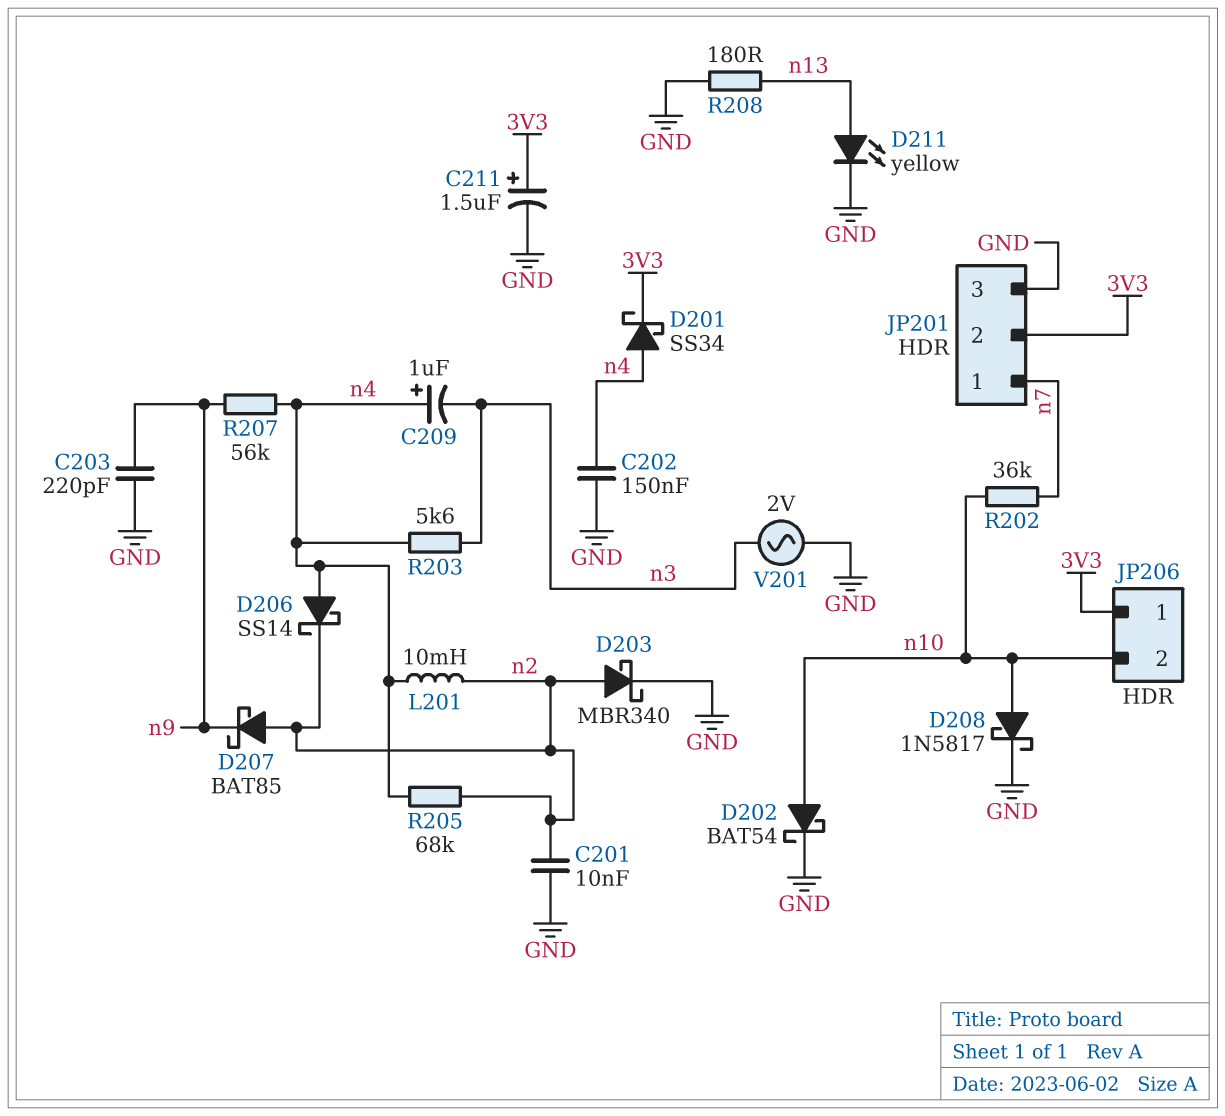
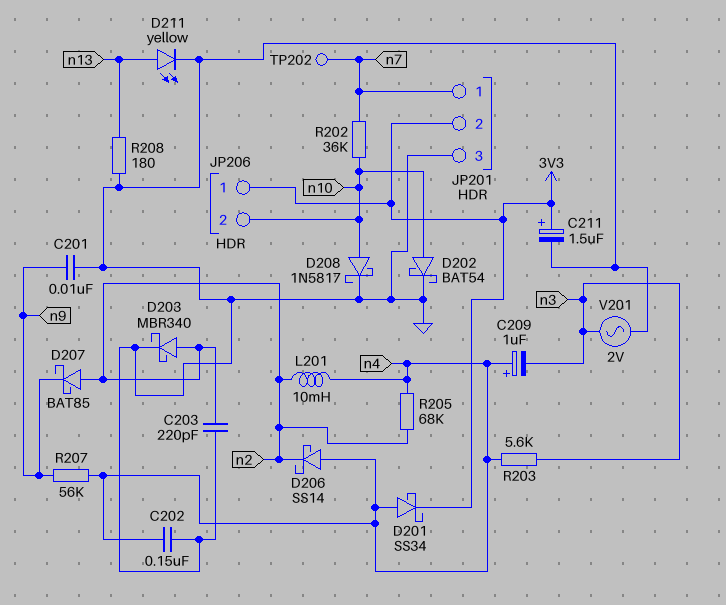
C201: 10nF (GND, n2) -> 10nF (GND, n9)
C203: 220pF (GND, n9) -> 220pF (GND, n2)
TP202: none -> test point (n7)

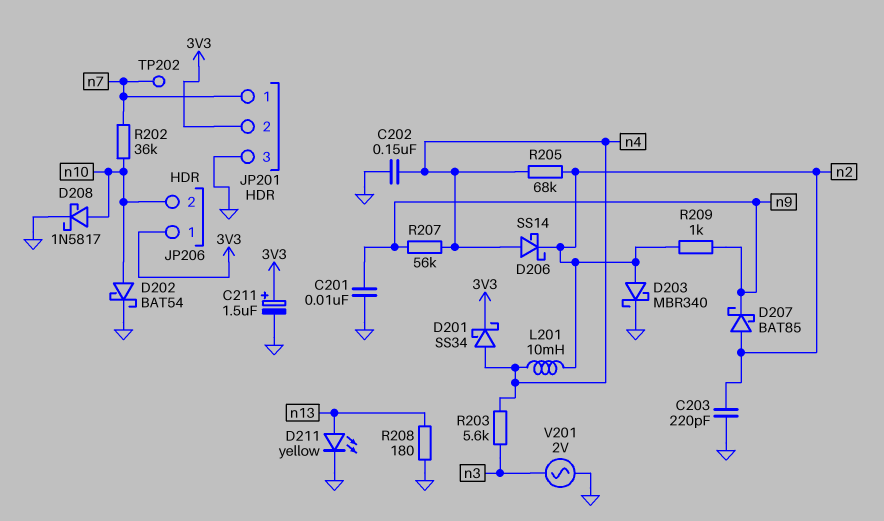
C209: 1uF (plus n4, minus n3) -> none
R209: none -> 1k (n2, n9)

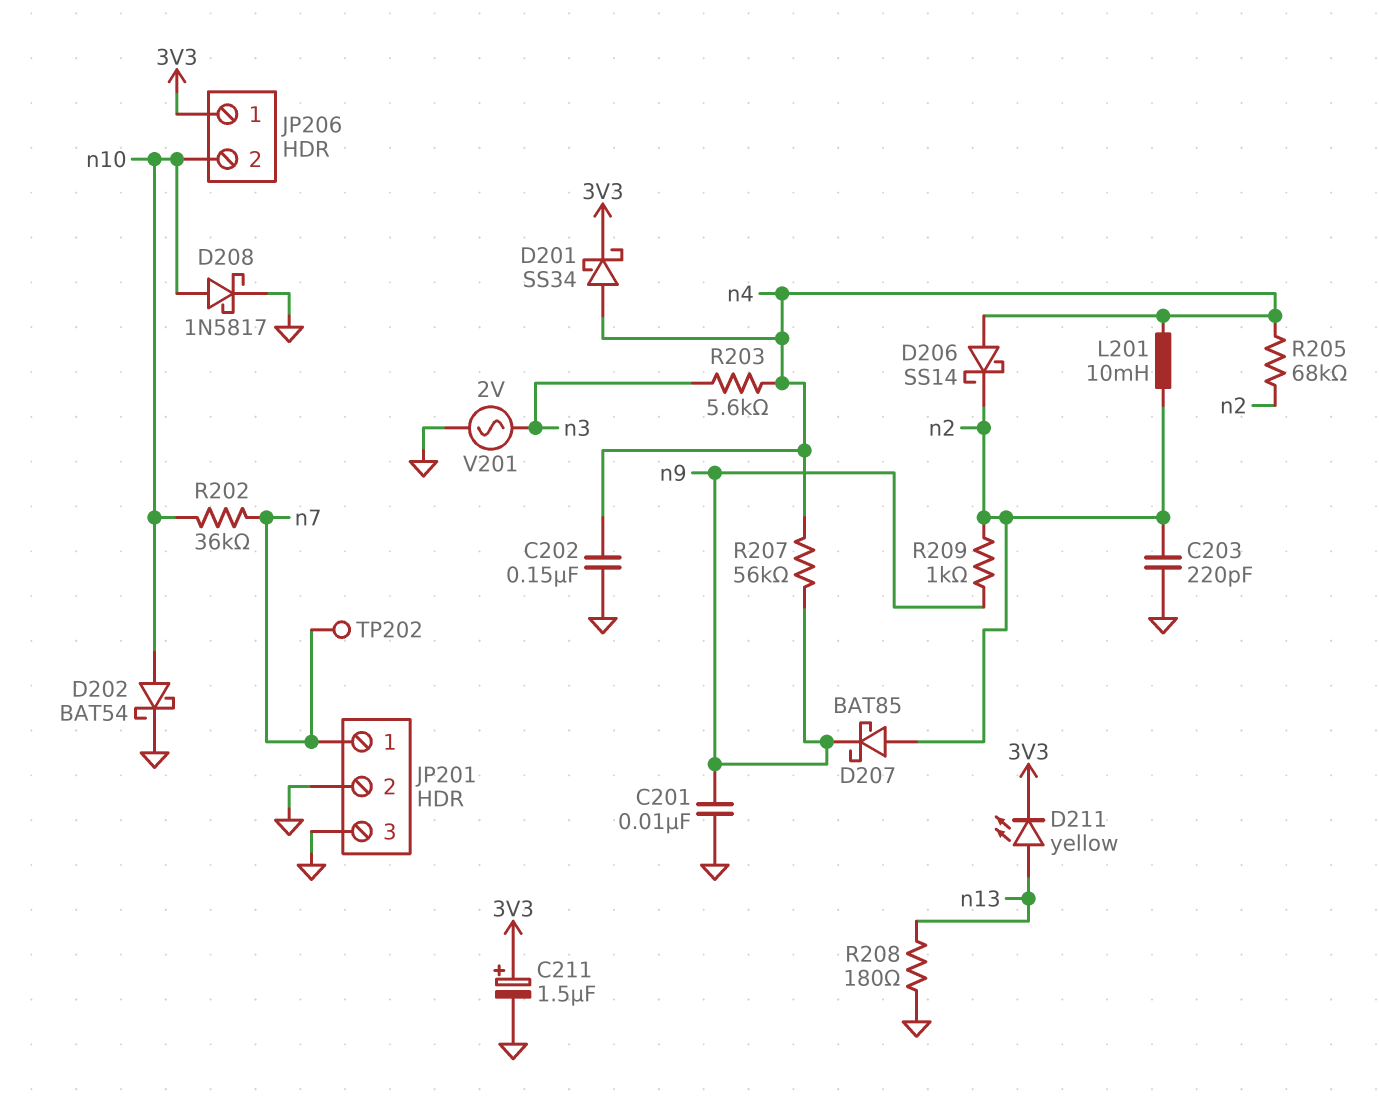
D203: schottky MBR340 (A n2, K GND) -> none
D211: LED yellow (A n13, K GND) -> LED yellow (A n13, K 3V3)
JP201 pin 2: 3V3 -> GND

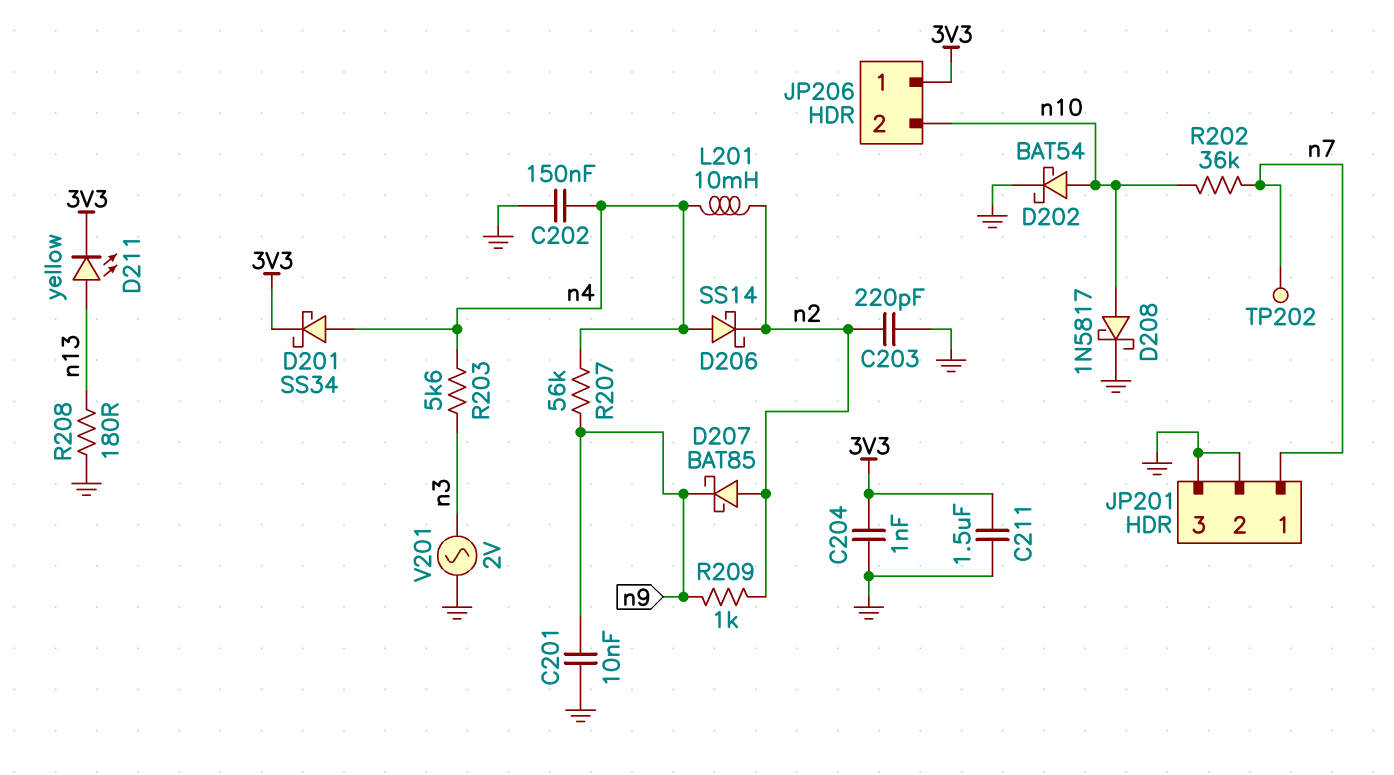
C204: none -> 1nF (3V3, GND)
C211: 1.5uF (plus 3V3, minus GND) -> 1.5uF (3V3, GND)
R205: 68k (n2, n4) -> none

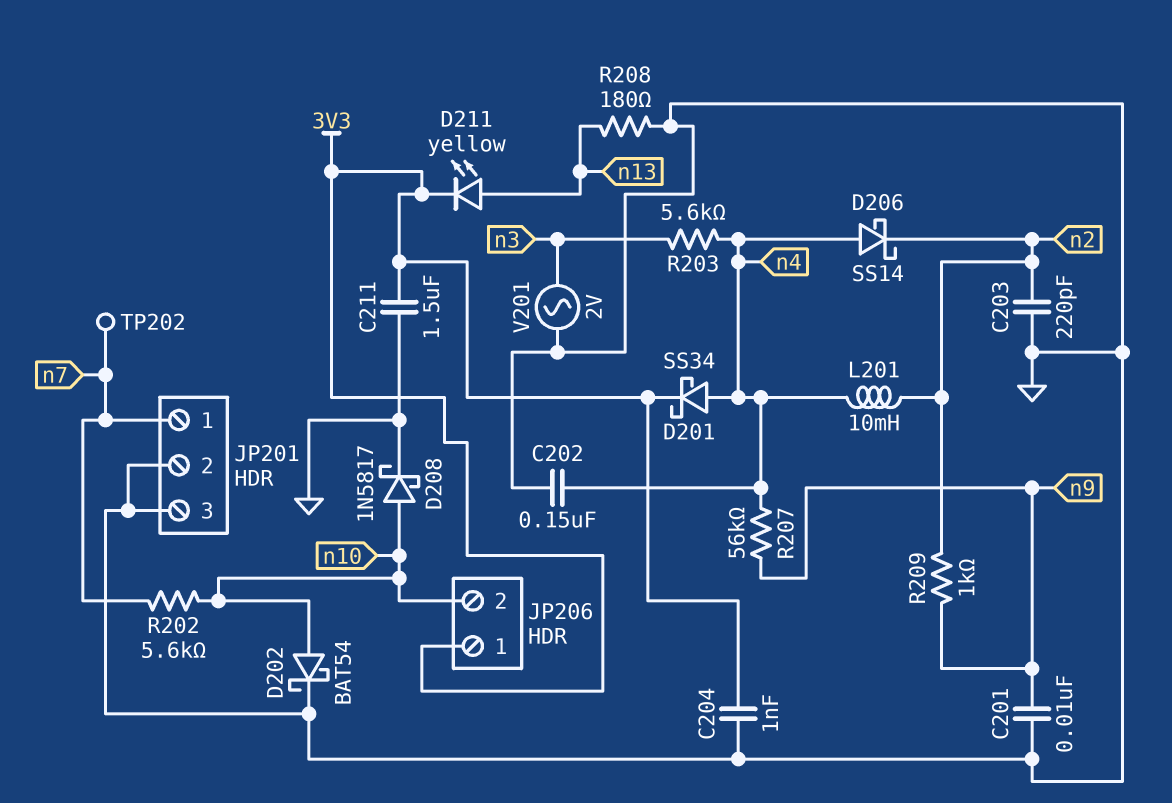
D207: schottky BAT85 (A n2, K n9) -> none
R202: 36k (n7, n10) -> 5.6k (n7, n10)

